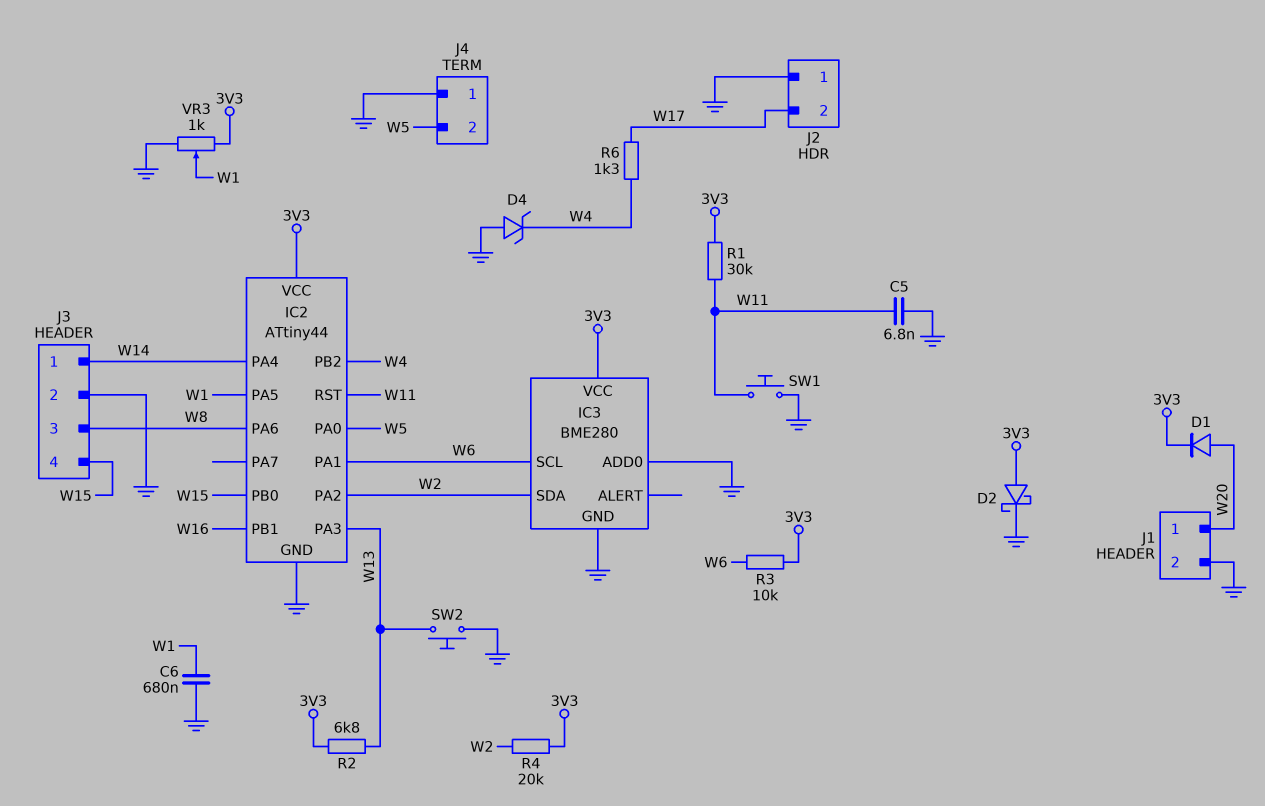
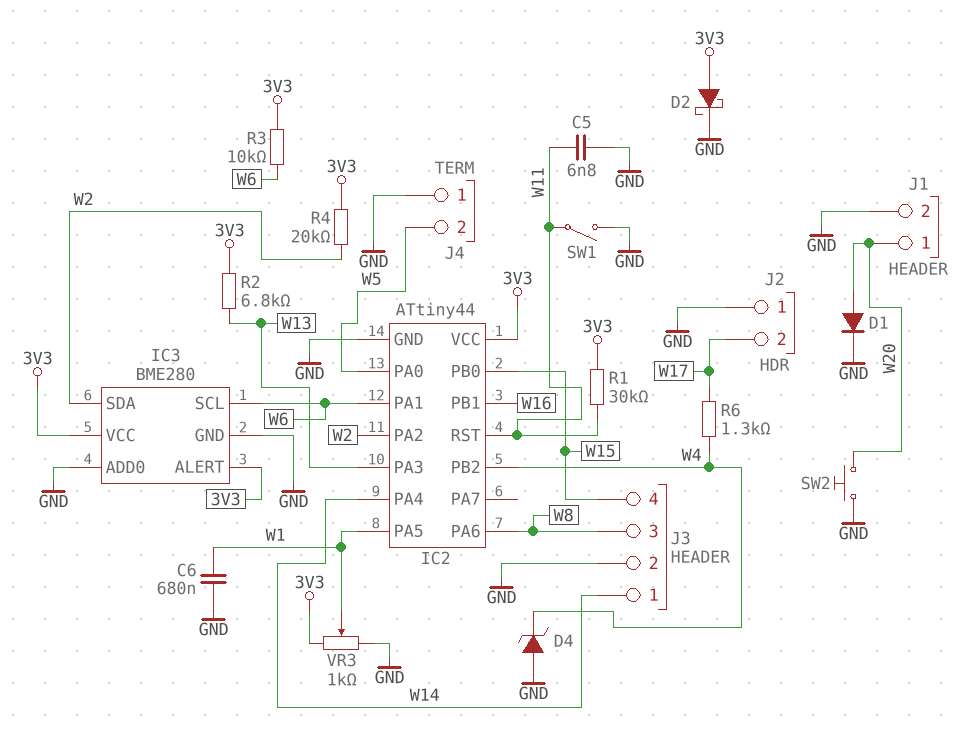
D1: diode (A W20, K 3V3) -> diode (A W20, K GND)
IC3 pin ALERT: none -> 3V3
SW1: button (GND, W11) -> switch (GND, W11)
SW2: button (GND, W13) -> button (GND, W20)

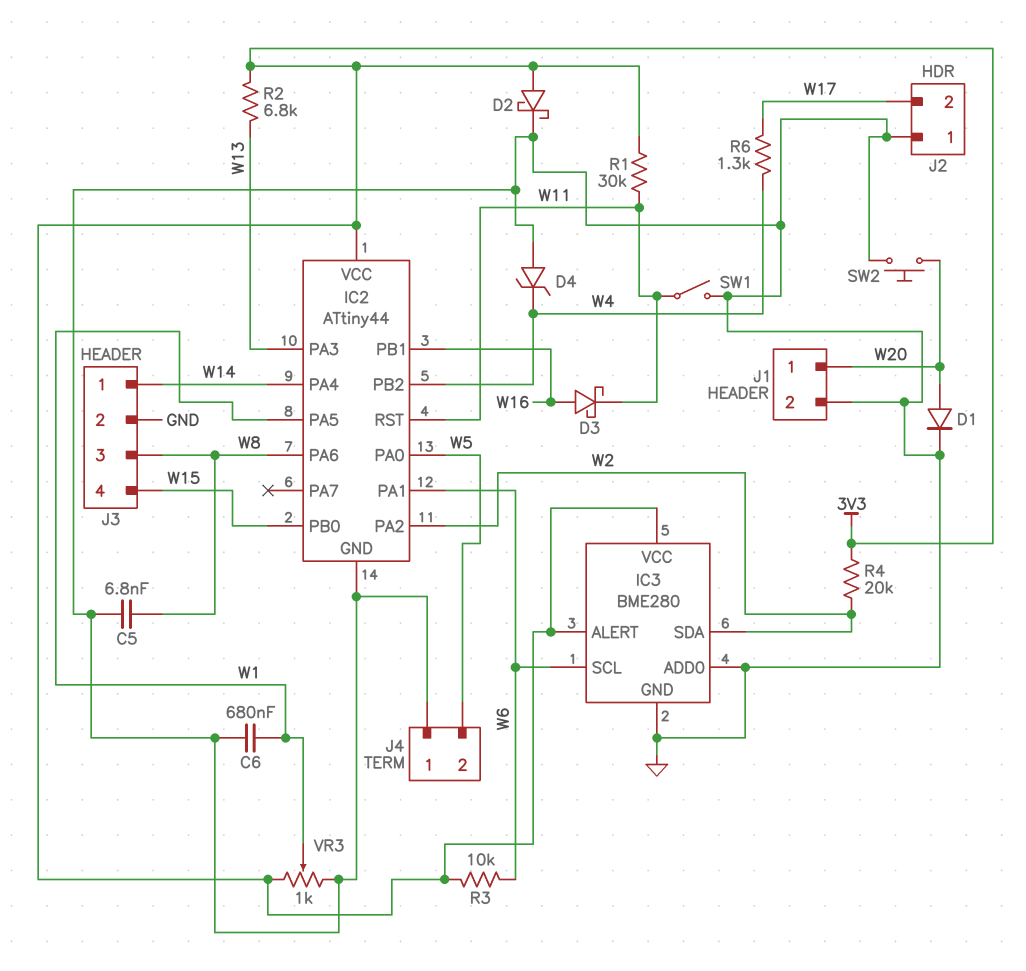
C5: 6.8nF (GND, W11) -> 6.8nF (GND, W8)
D3: none -> schottky (A W16, K W11)

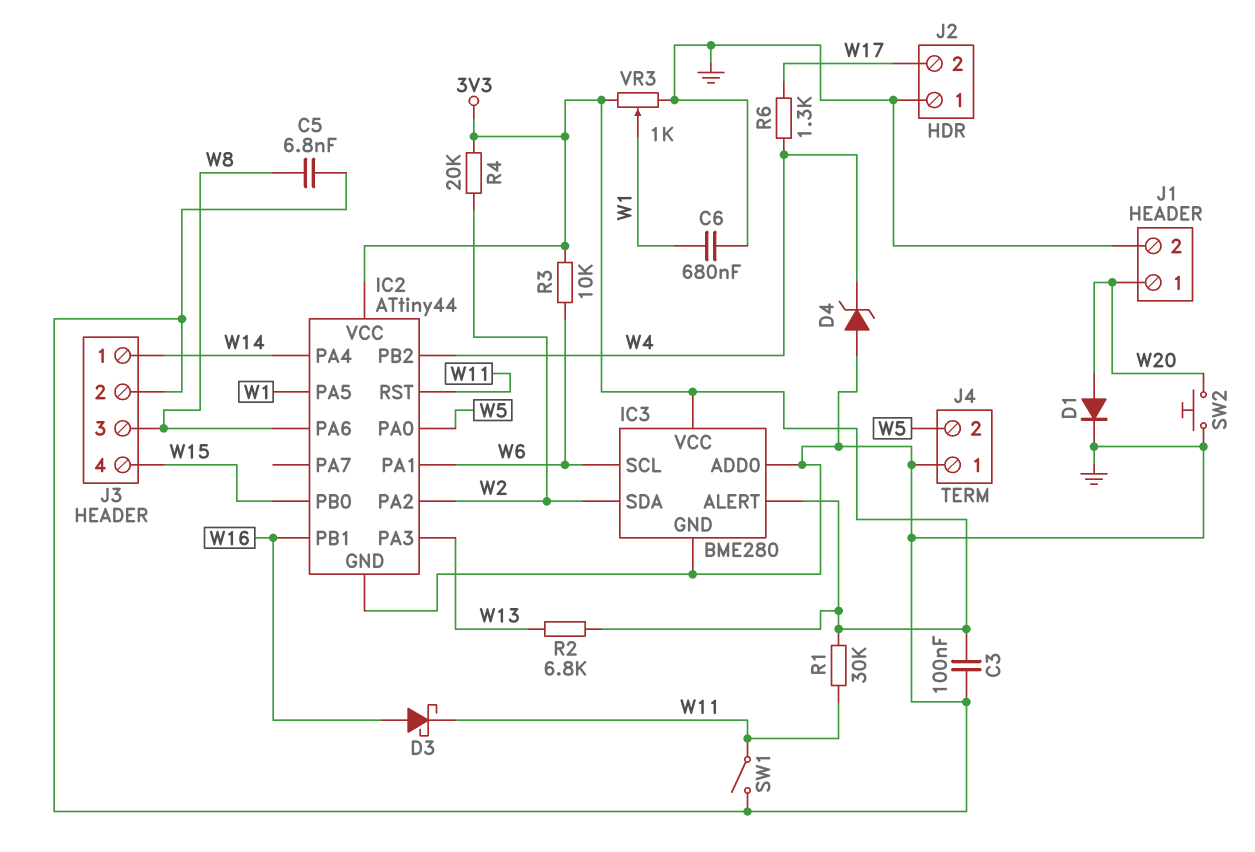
C3: none -> 100nF (3V3, GND)
D2: schottky (A 3V3, K GND) -> none

